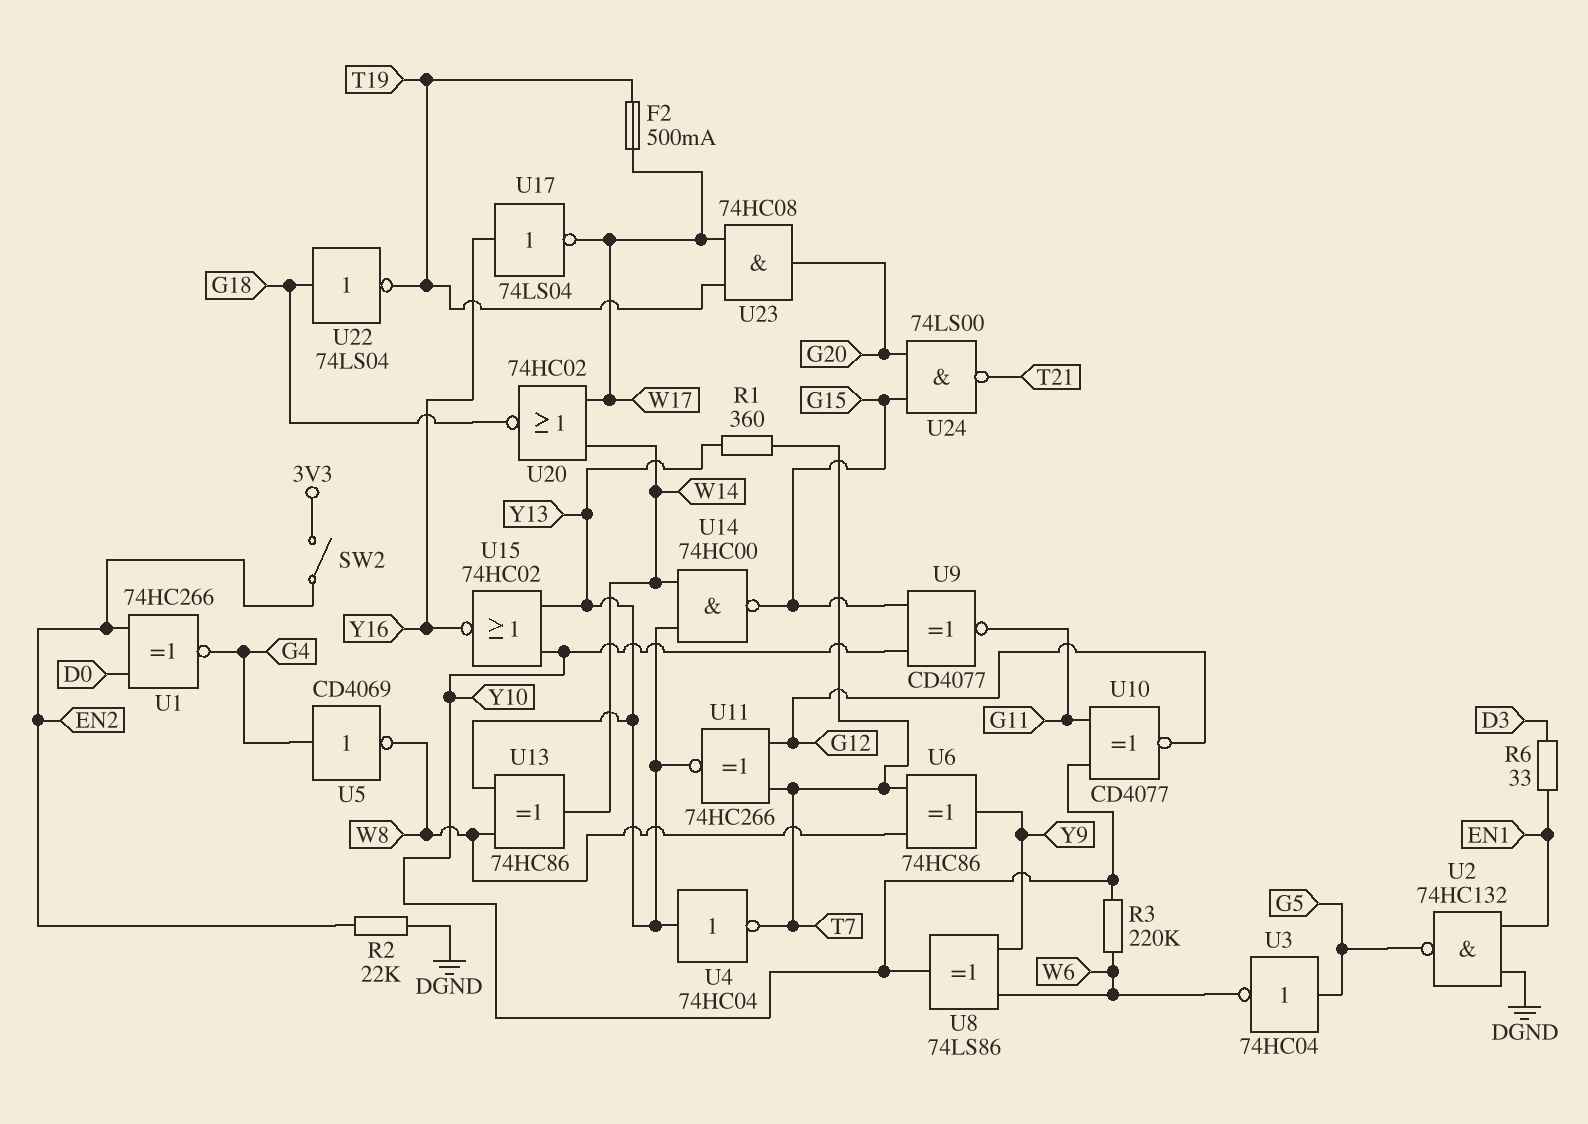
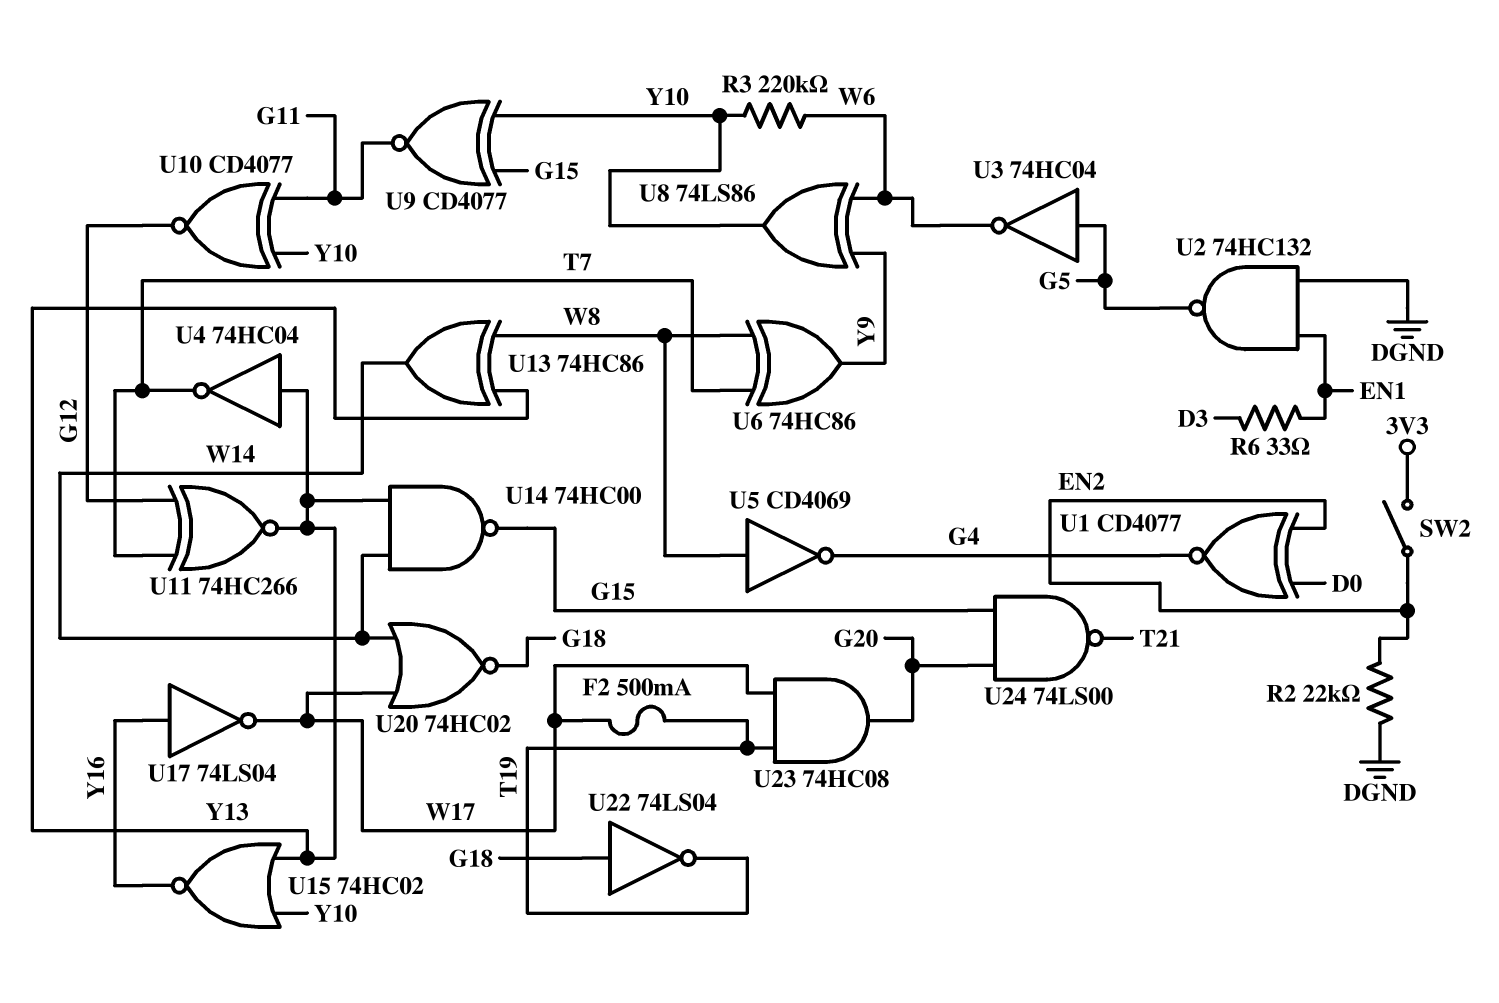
R1: 360 (T7, Y13) -> none
U1: XNOR 74HC266 (in D0, in EN2, out G4) -> XNOR CD4077 (in D0, in EN2, out G4)
U5: NOT CD4069 (in G4, out W8) -> NOT CD4069 (in W8, out G4)

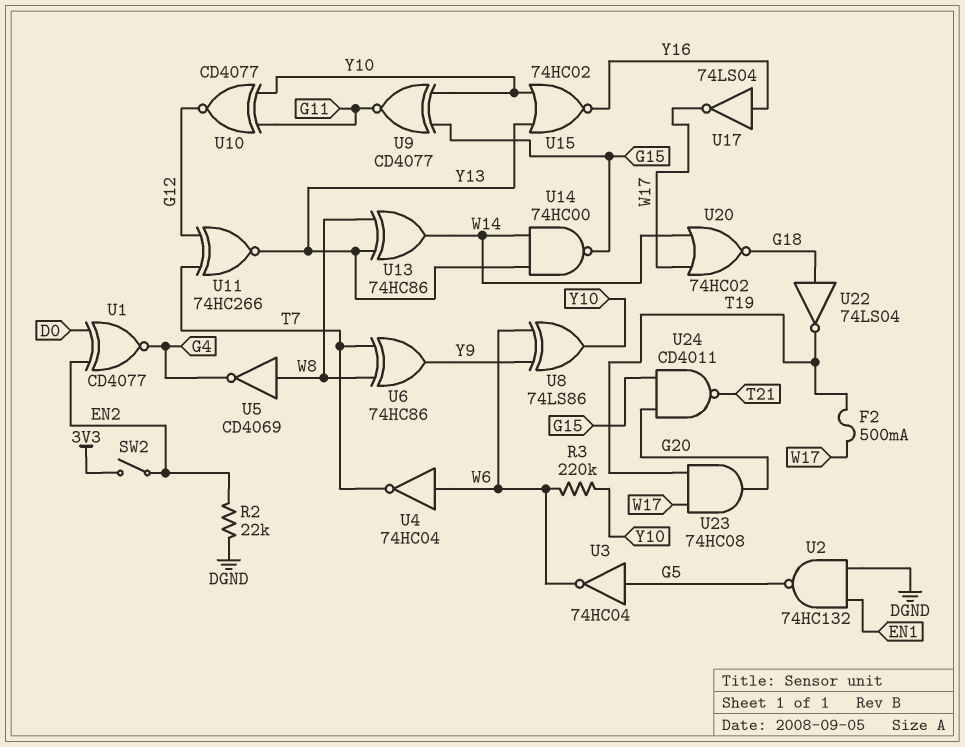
R6: 33 (D3, EN1) -> none
U4: NOT 74HC04 (in Y13, out T7) -> NOT 74HC04 (in W6, out T7)
U24: NAND 74LS00 (in G15, in G20, out T21) -> NAND CD4011 (in G15, in G20, out T21)

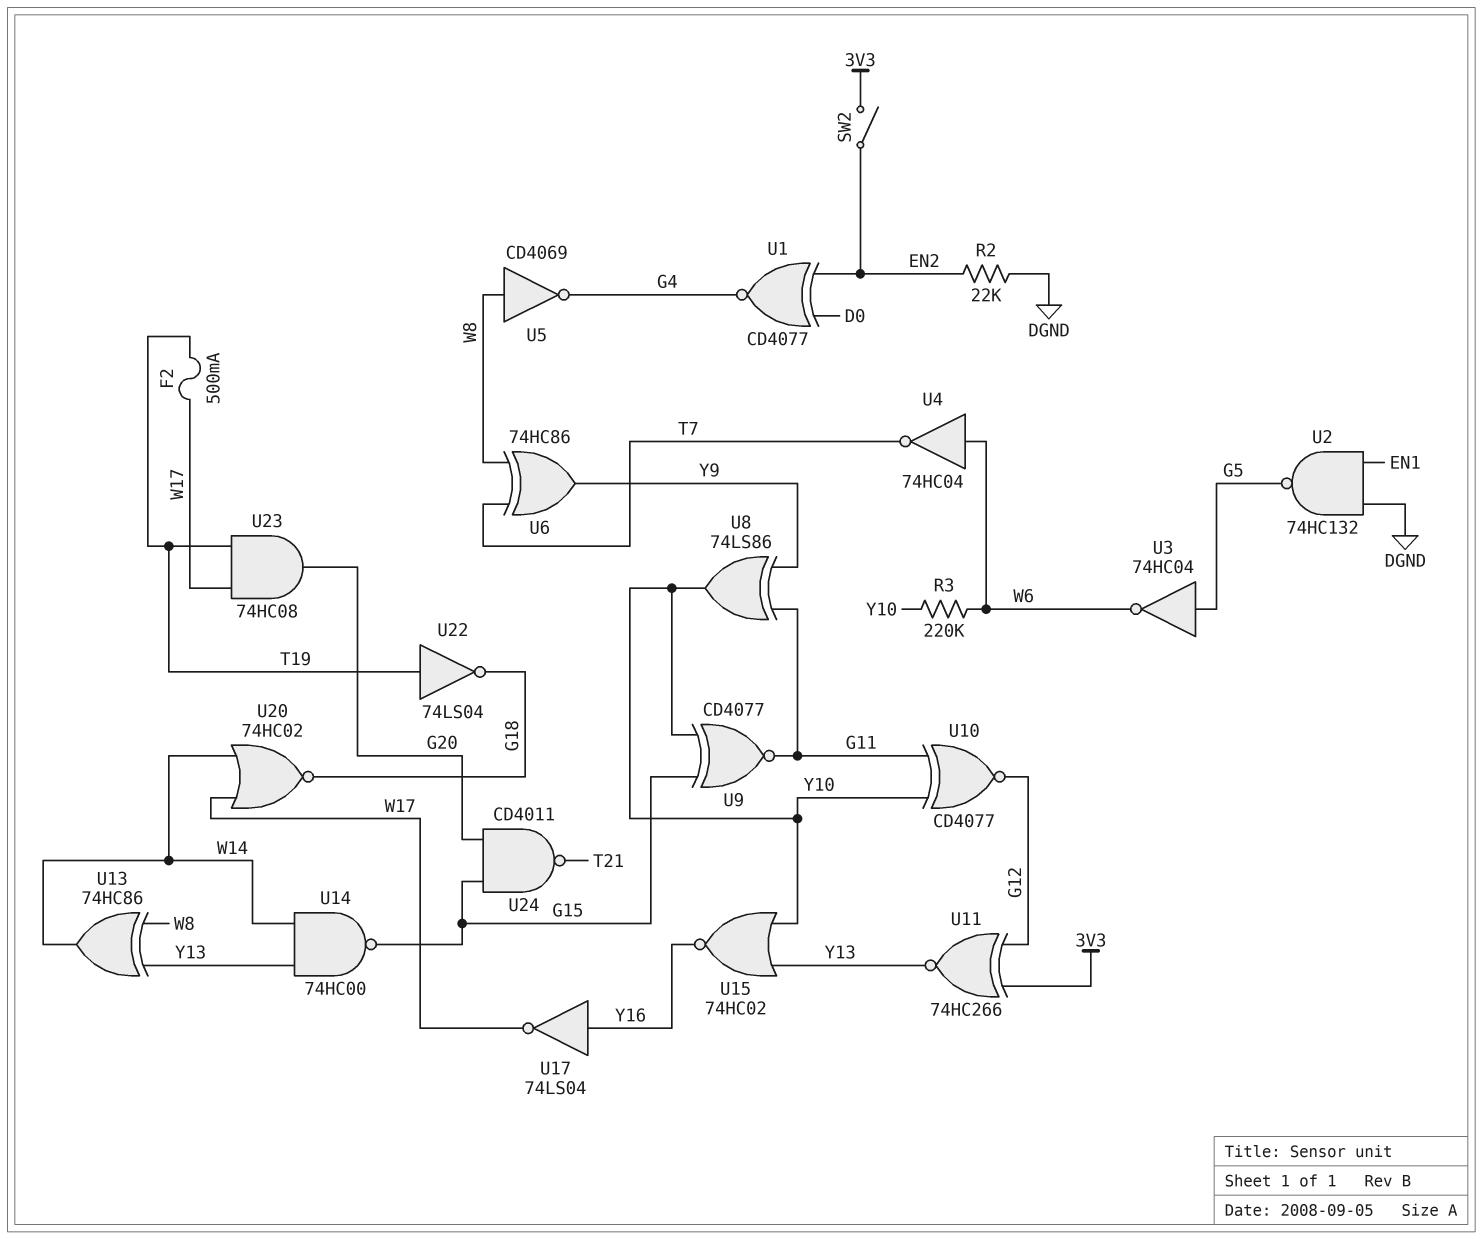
U8: XOR 74LS86 (in W6, in Y9, out Y10) -> XOR 74LS86 (in G11, in Y9, out Y10)
U11: XNOR 74HC266 (in G12, in T7, out Y13) -> XNOR 74HC266 (in 3V3, in G12, out Y13)
U22: NOT 74LS04 (in G18, out T19) -> NOT 74LS04 (in T19, out G18)

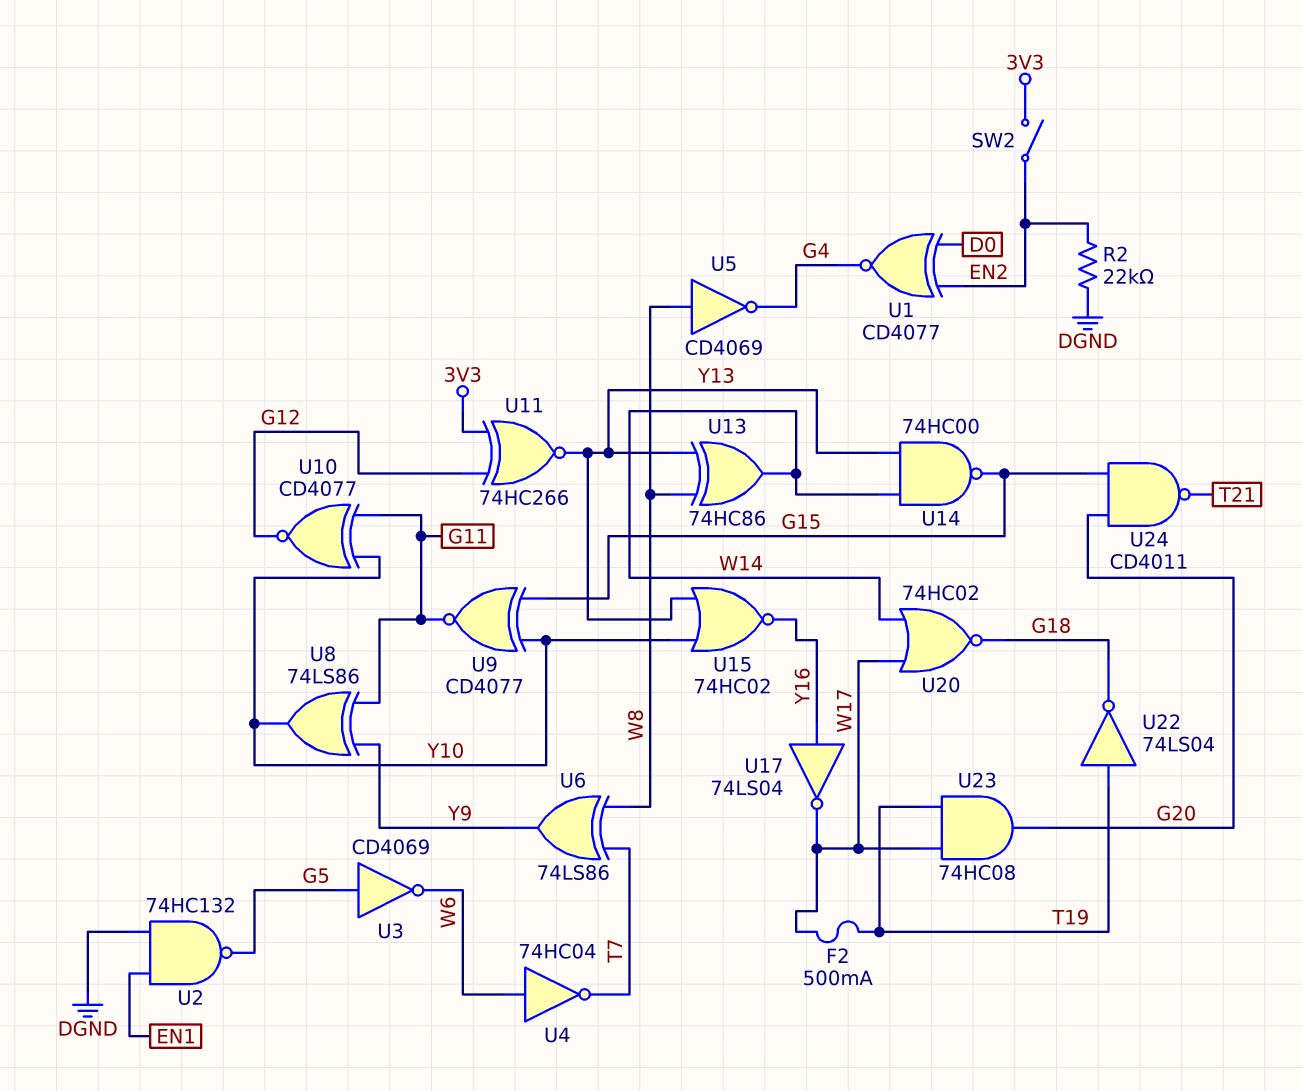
R3: 220k (W6, Y10) -> none
U3: NOT 74HC04 (in G5, out W6) -> NOT CD4069 (in G5, out W6)
U6: XOR 74HC86 (in T7, in W8, out Y9) -> XOR 74LS86 (in T7, in W8, out Y9)

